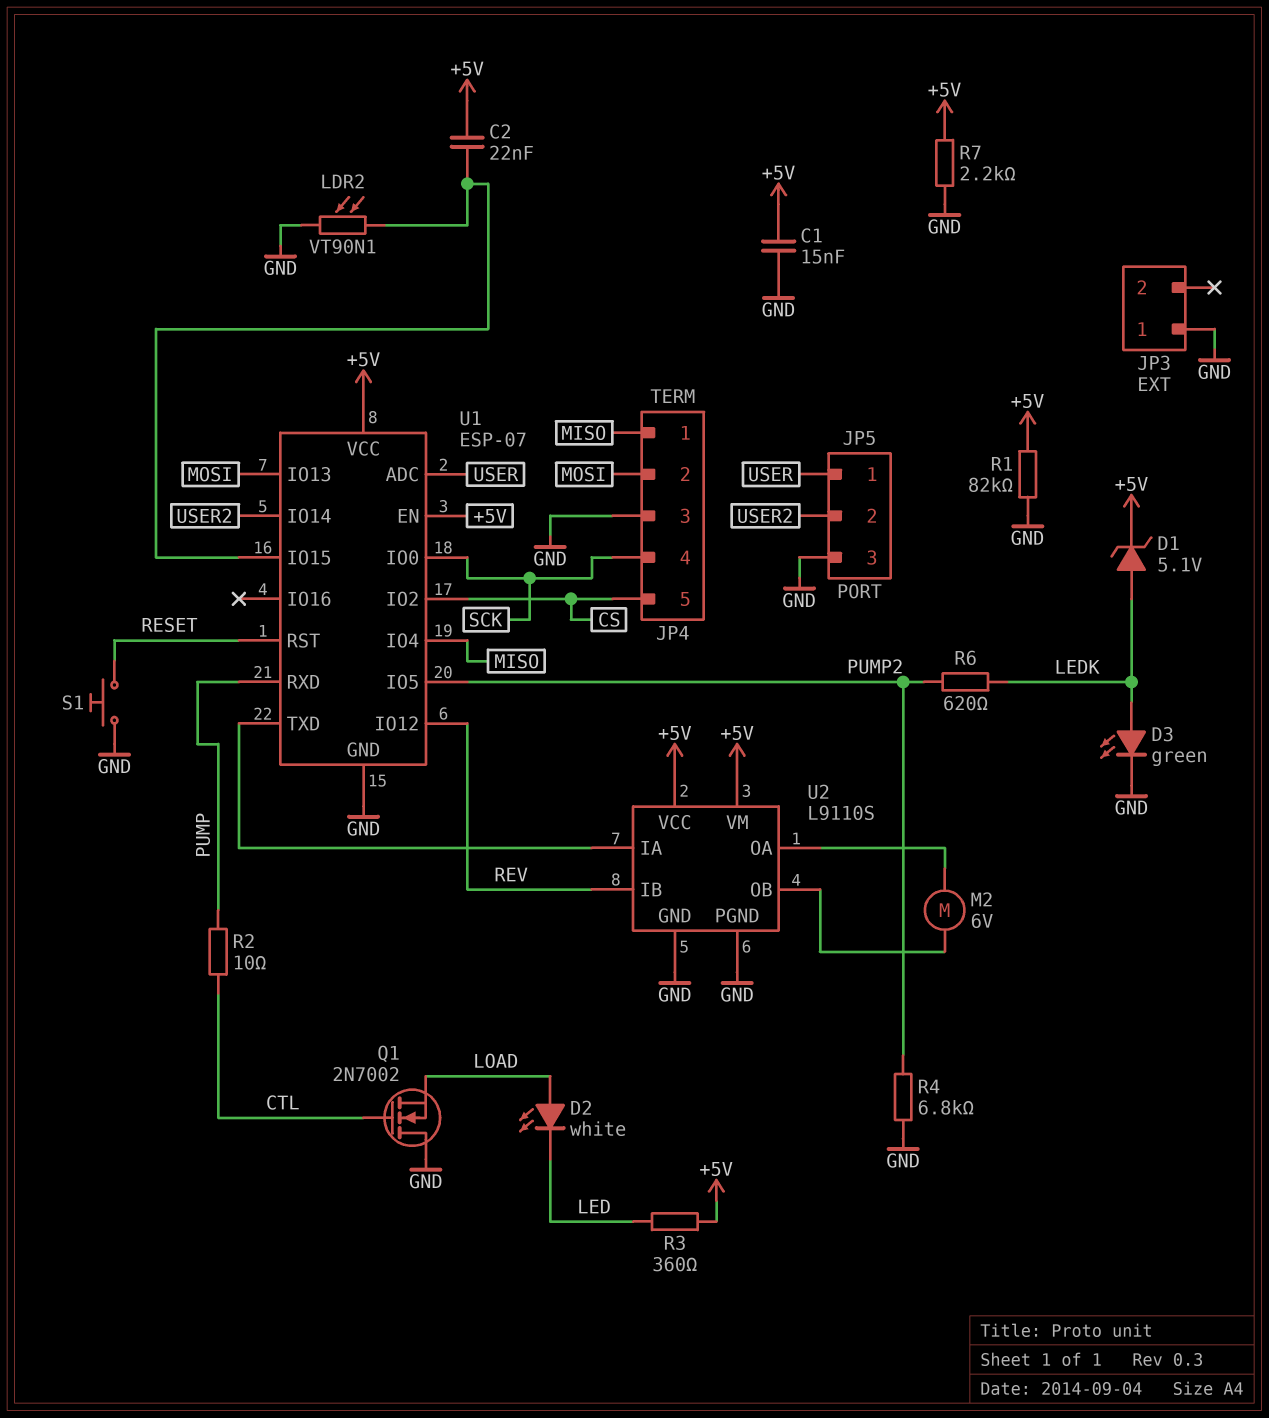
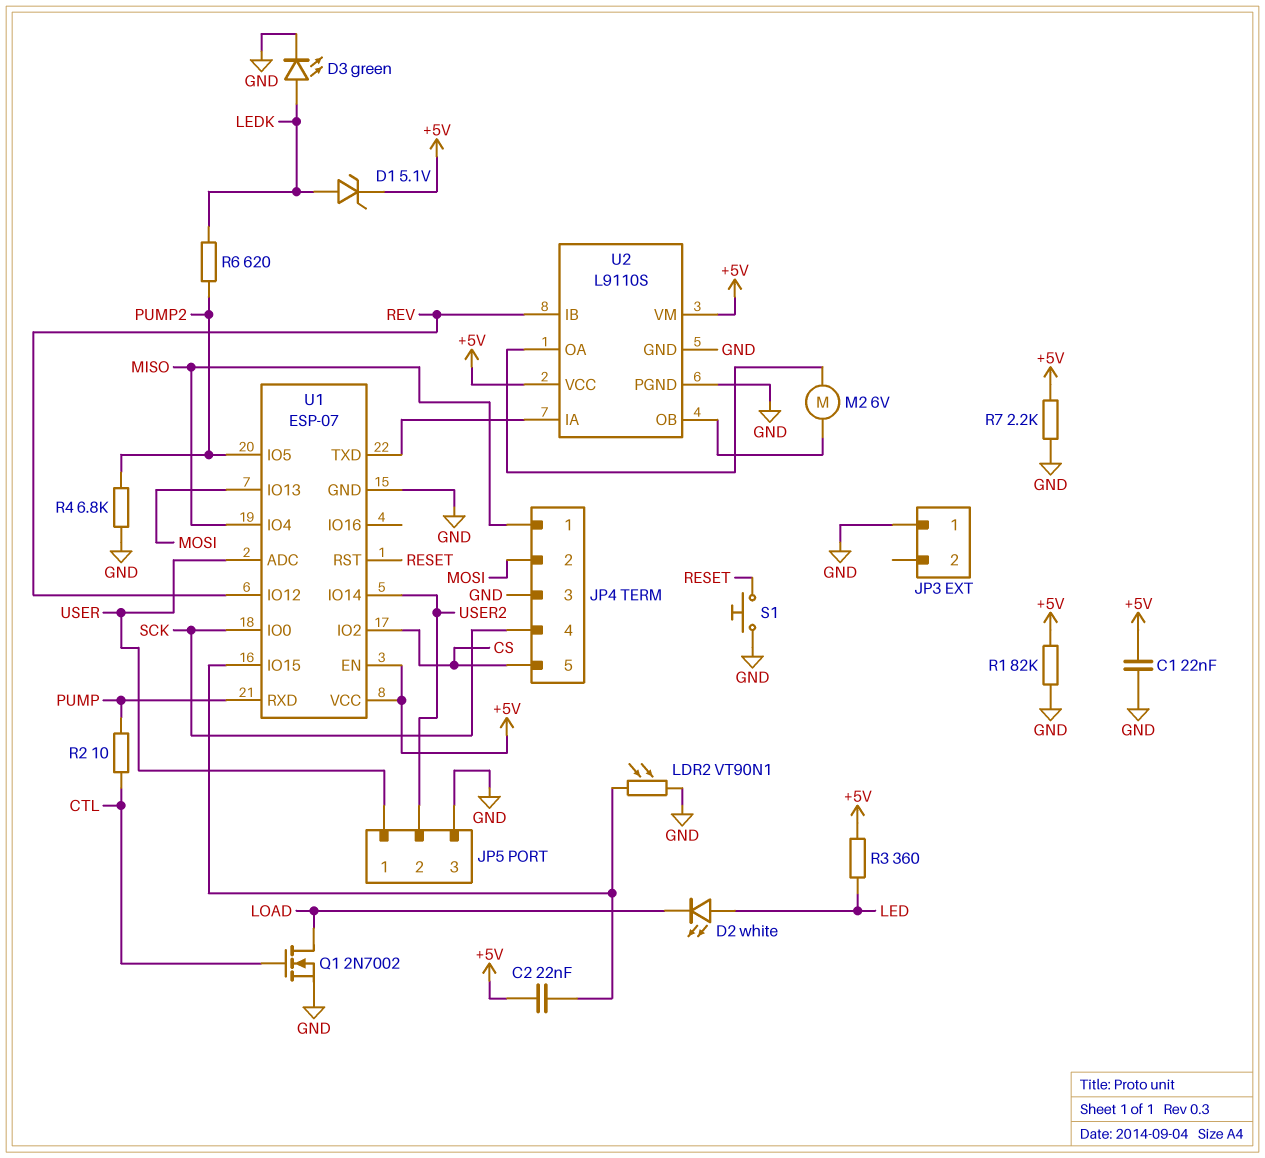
C1: 15nF (+5V, GND) -> 22nF (+5V, GND)
D2: LED white (A LOAD, K LED) -> LED white (A LED, K LOAD)
Q1: NMOS 2N7002 (G CTL, D GND, S LOAD) -> NMOS 2N7002 (G CTL, D LOAD, S GND)

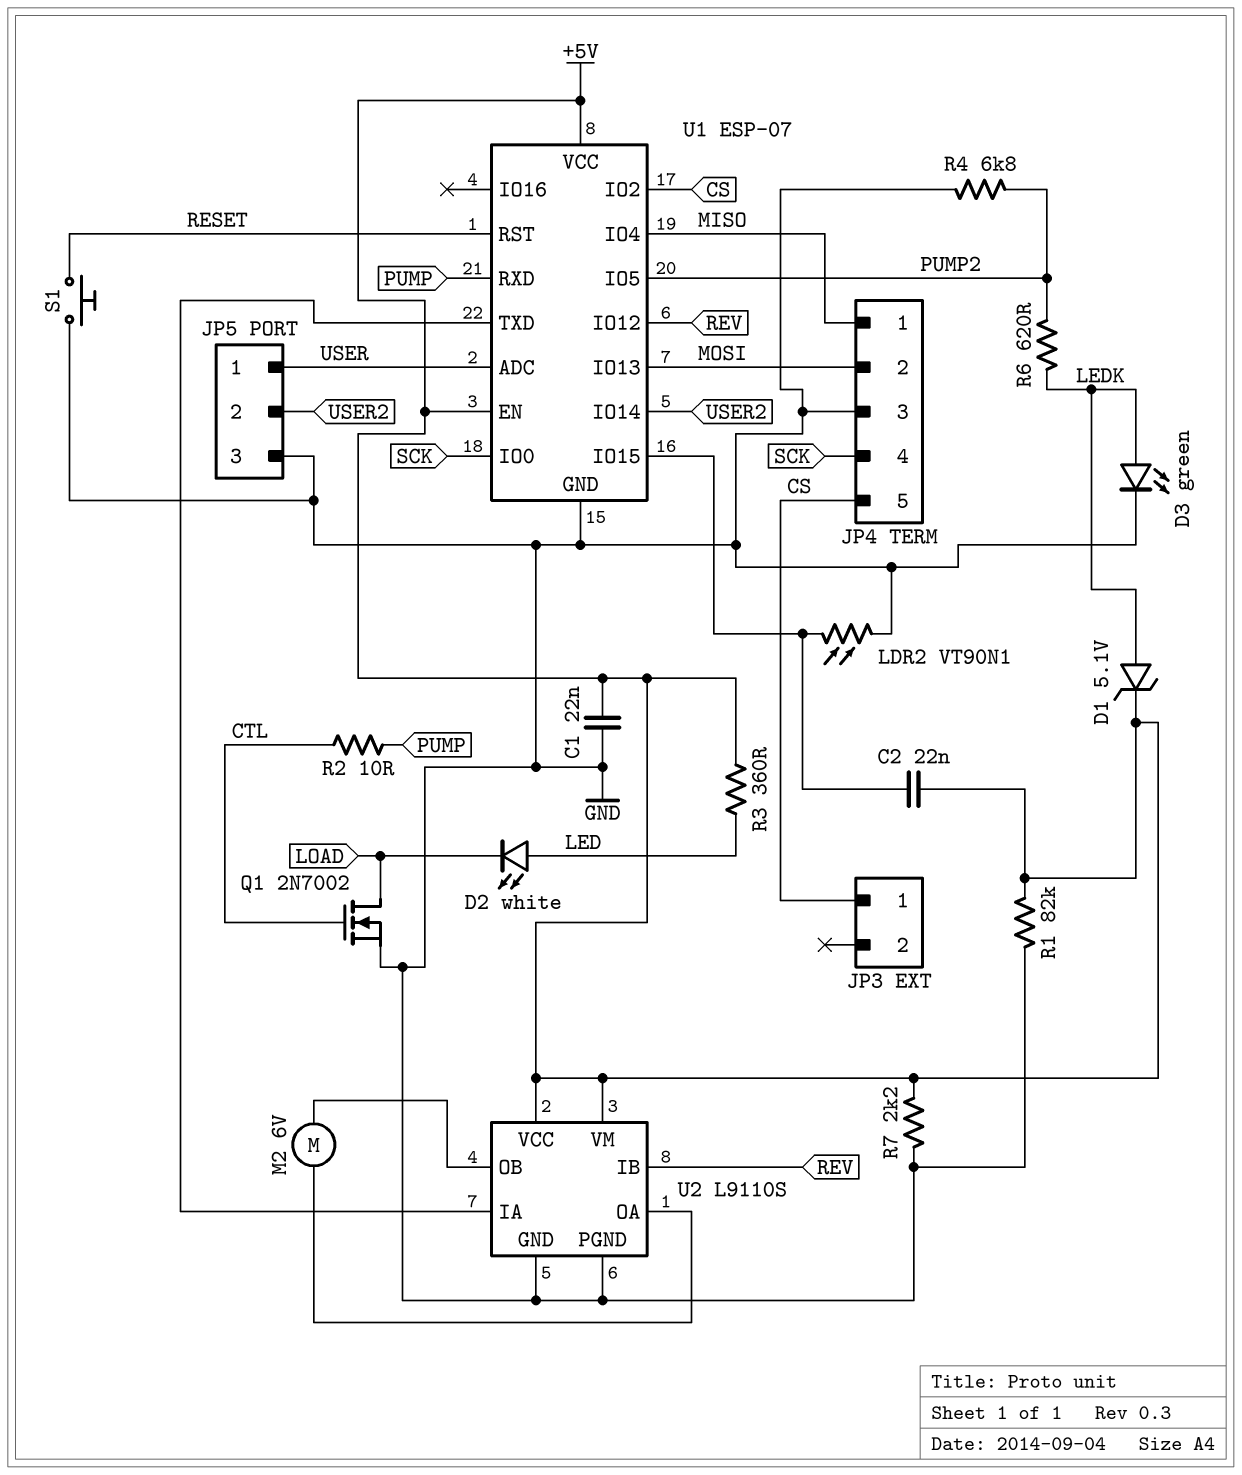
JP3 pin 1: GND -> CS

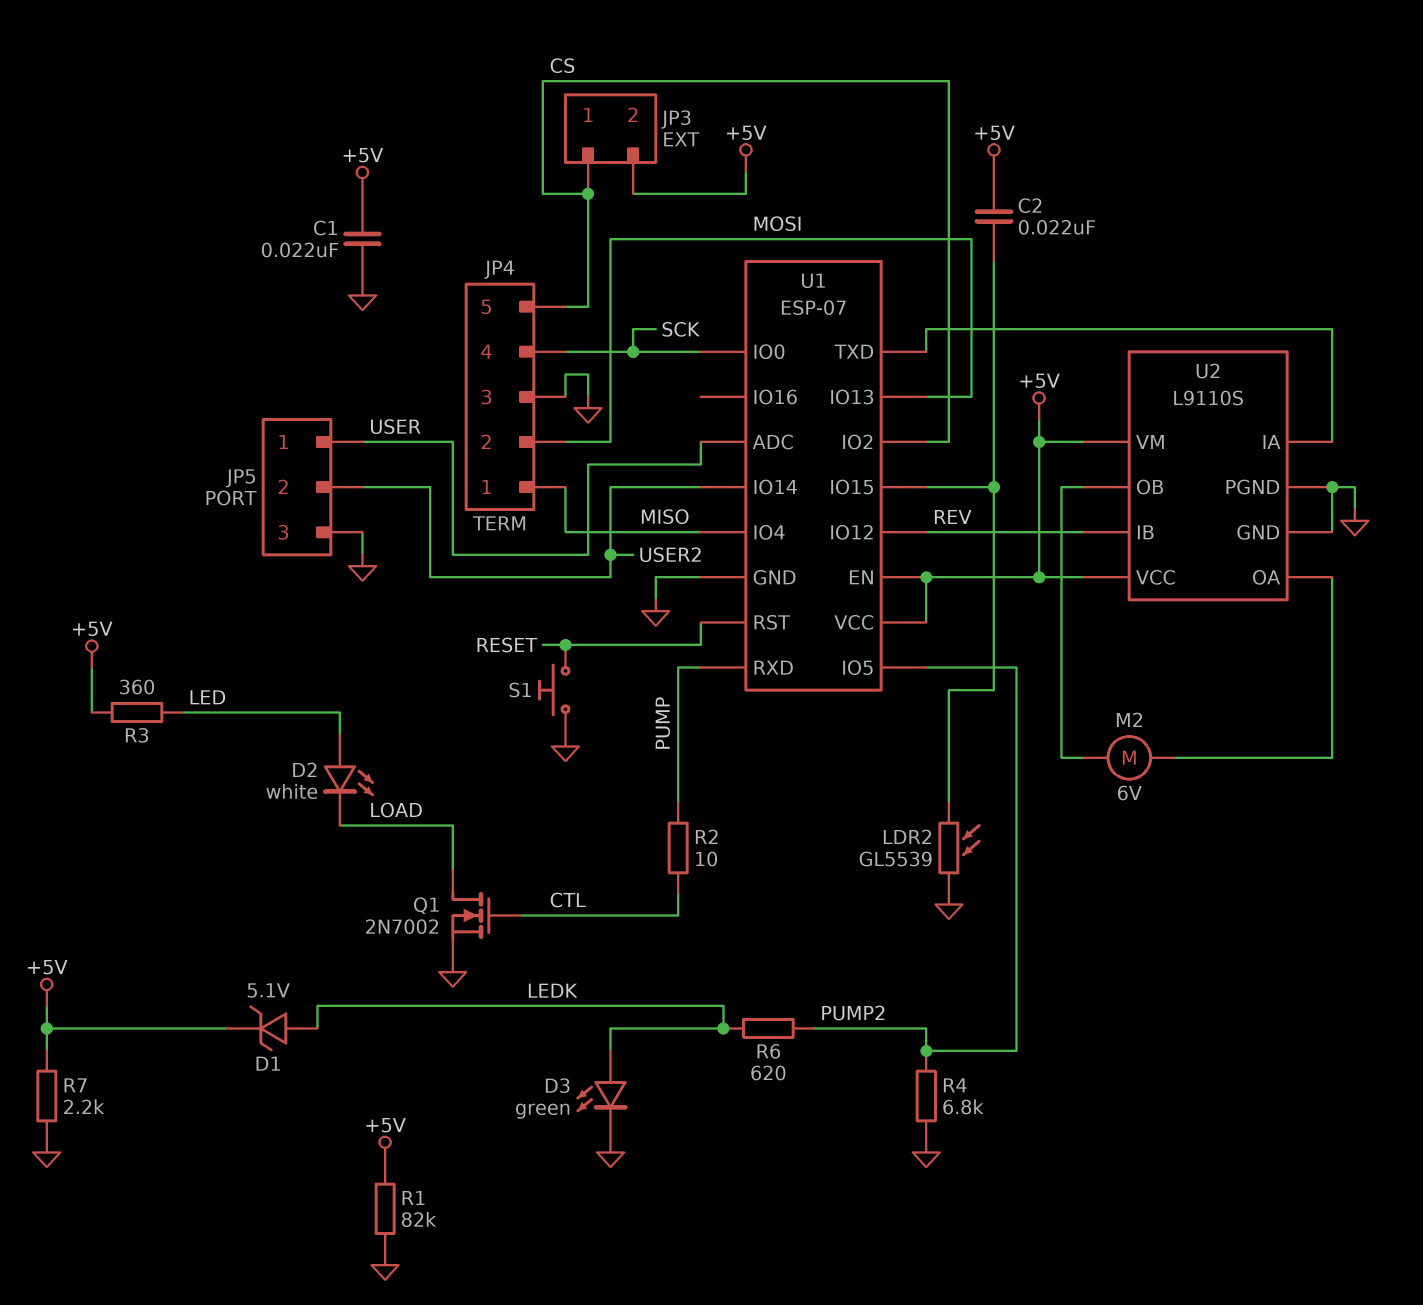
JP3 pin 2: none -> +5V
LDR2: VT90N1 (GND, U1/IO15) -> GL5539 (GND, U1/IO15)

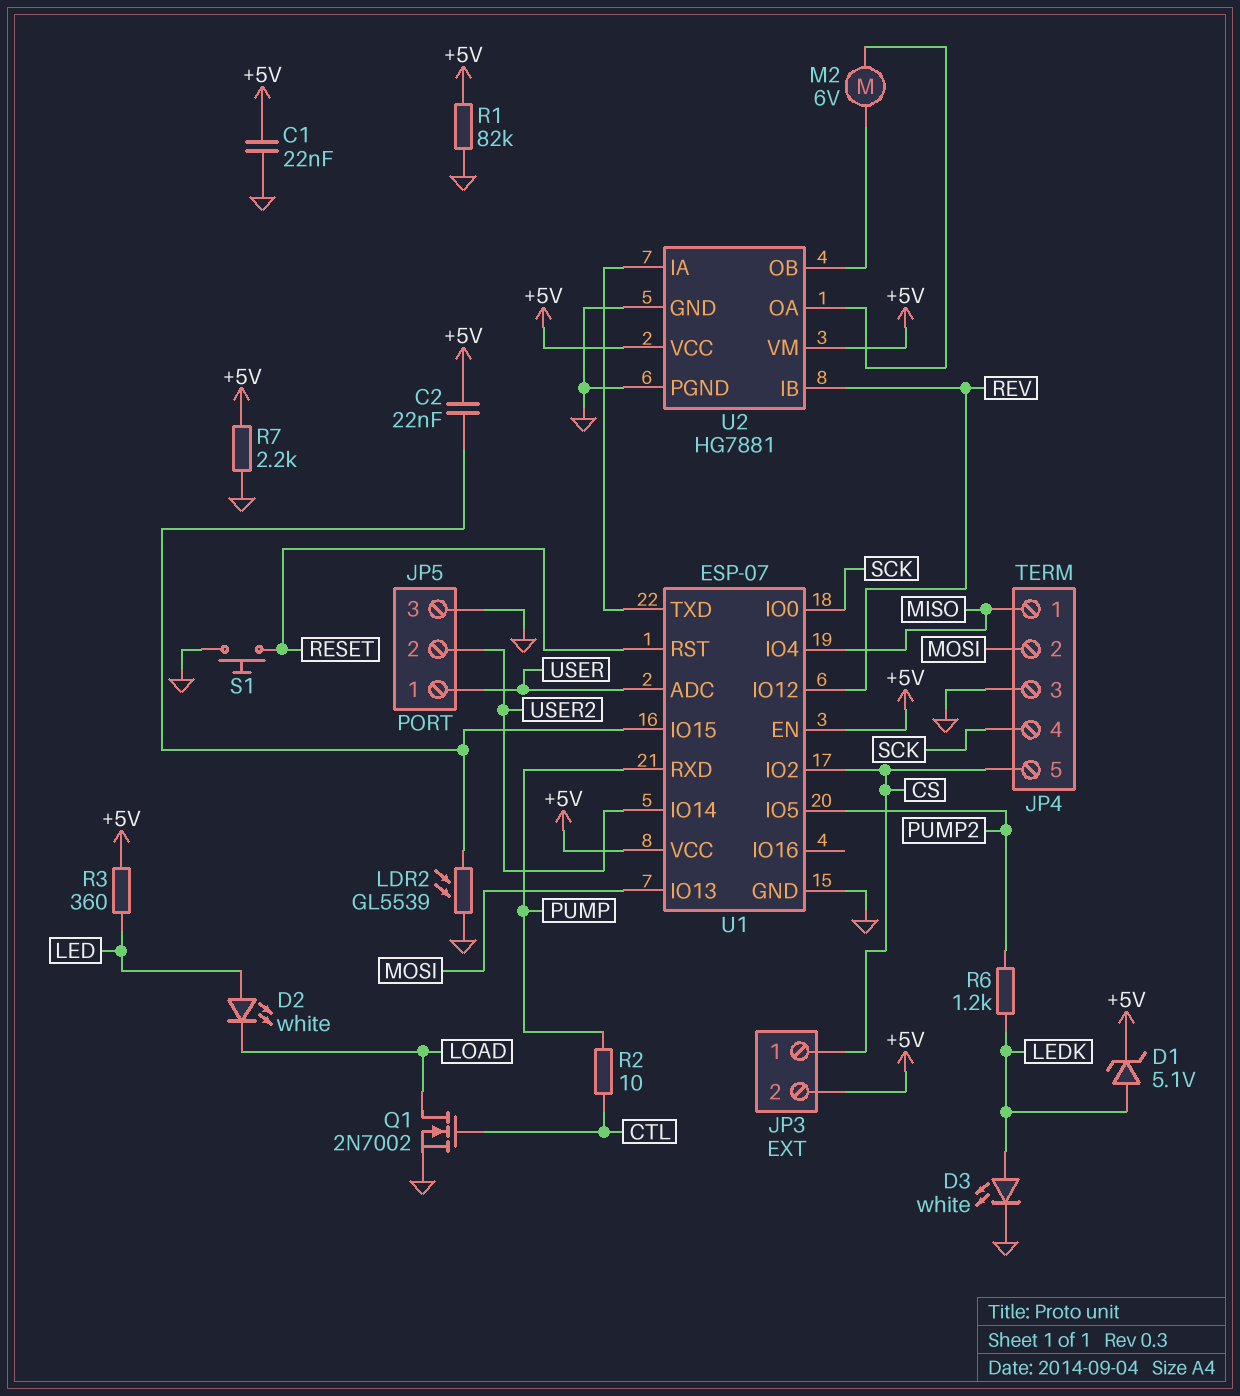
D3: LED green (A LEDK, K GND) -> LED white (A LEDK, K GND)
R4: 6.8k (GND, PUMP2) -> none
R6: 620 (LEDK, PUMP2) -> 1.2k (LEDK, PUMP2)
U2: L9110S -> HG7881

